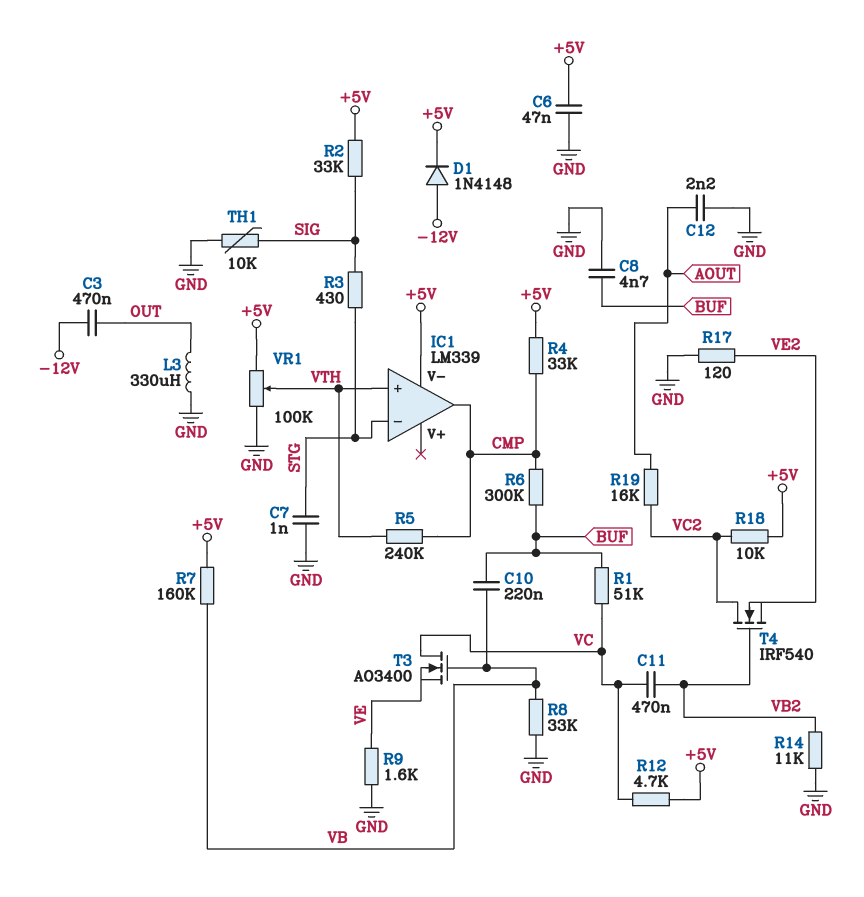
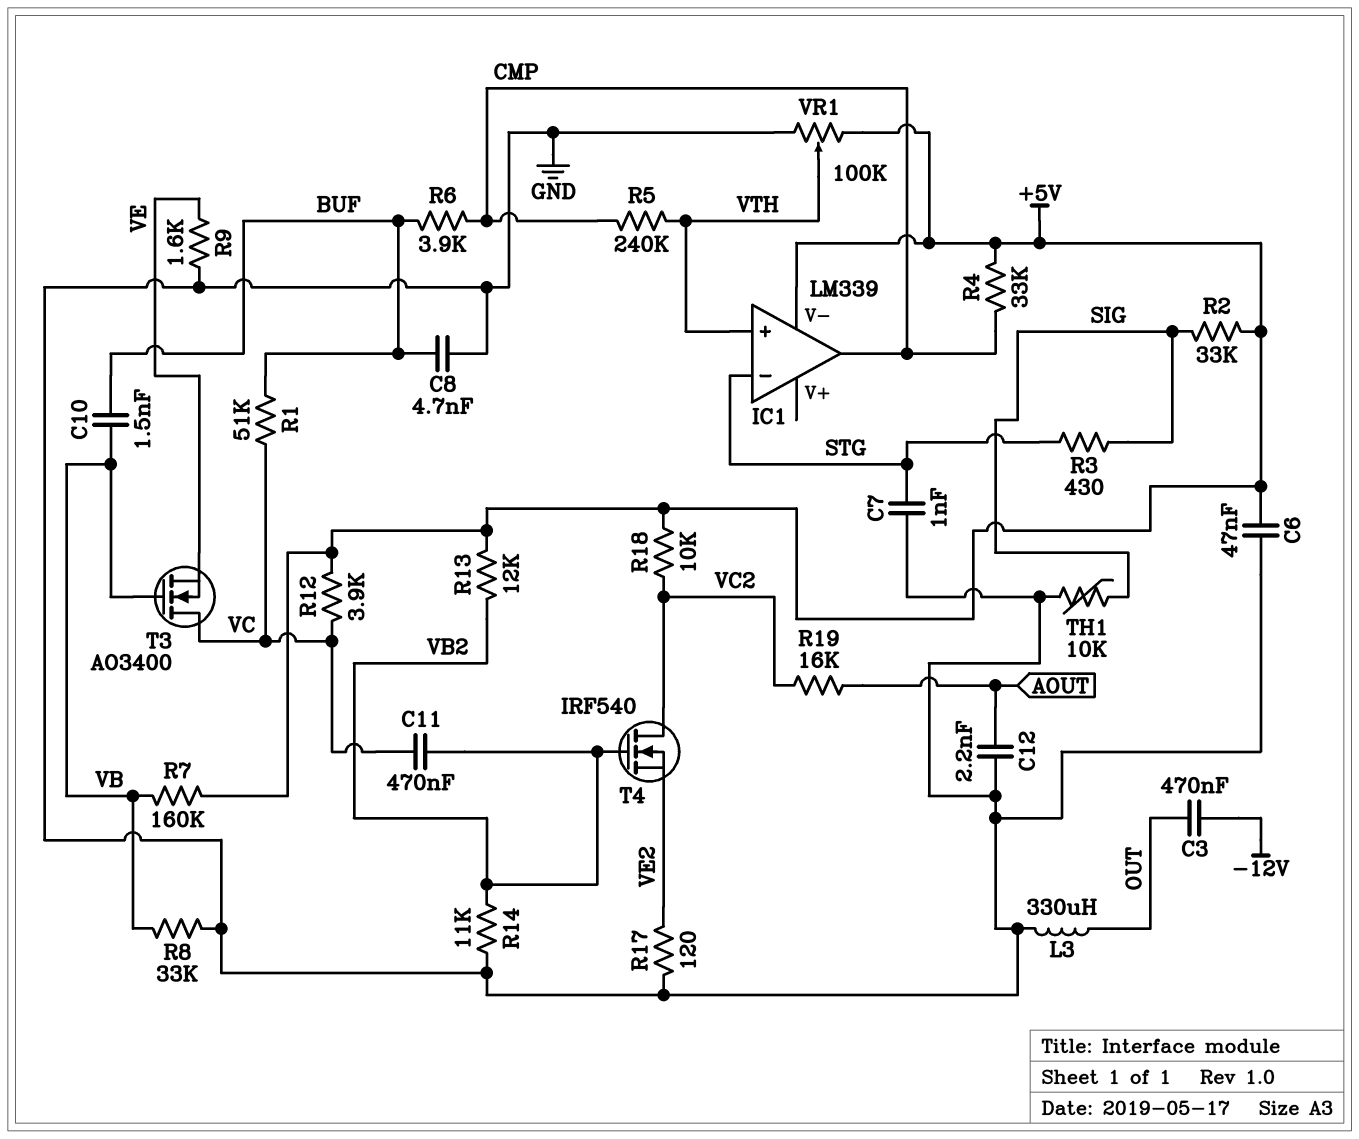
C10: 220nF (BUF, VB) -> 1.5nF (BUF, VB)
D1: diode 1N4148 (A -12V, K +5V) -> none
R6: 300k (BUF, CMP) -> 3.9k (BUF, CMP)
R12: 4.7k (+5V, VC) -> 3.9k (+5V, VC)
R13: none -> 12k (+5V, VB2)

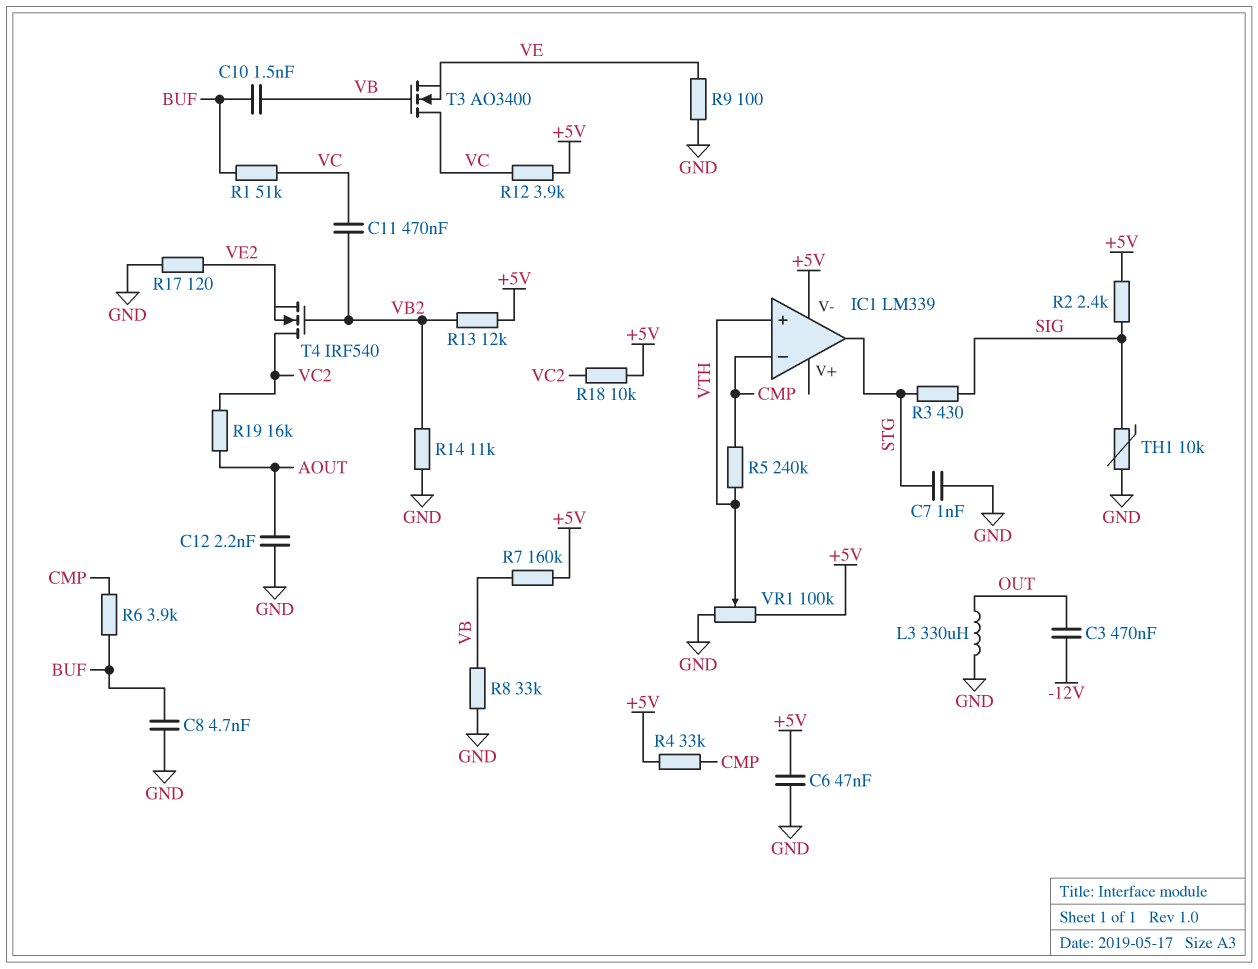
IC1 pin in-: STG -> CMP
IC1 pin out: CMP -> STG
R2: 33k (+5V, SIG) -> 2.4k (+5V, SIG)
R9: 1.6k (GND, VE) -> 100 (GND, VE)

